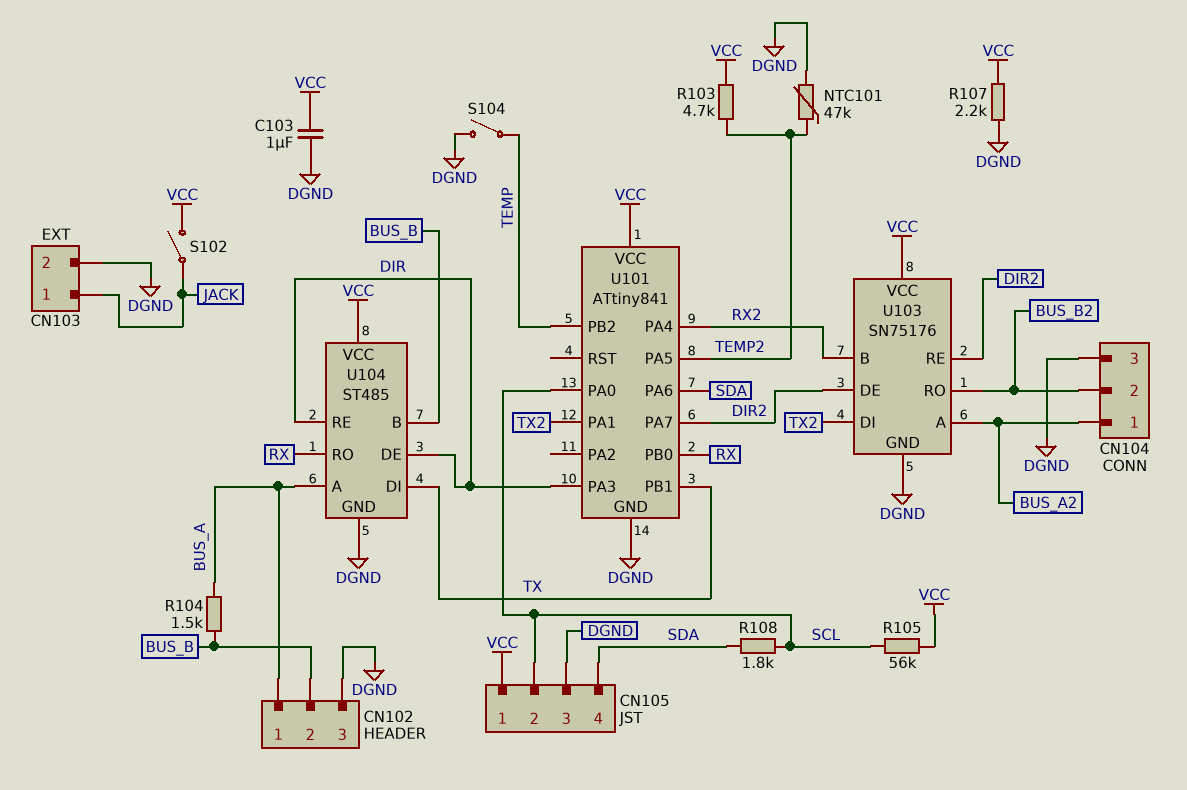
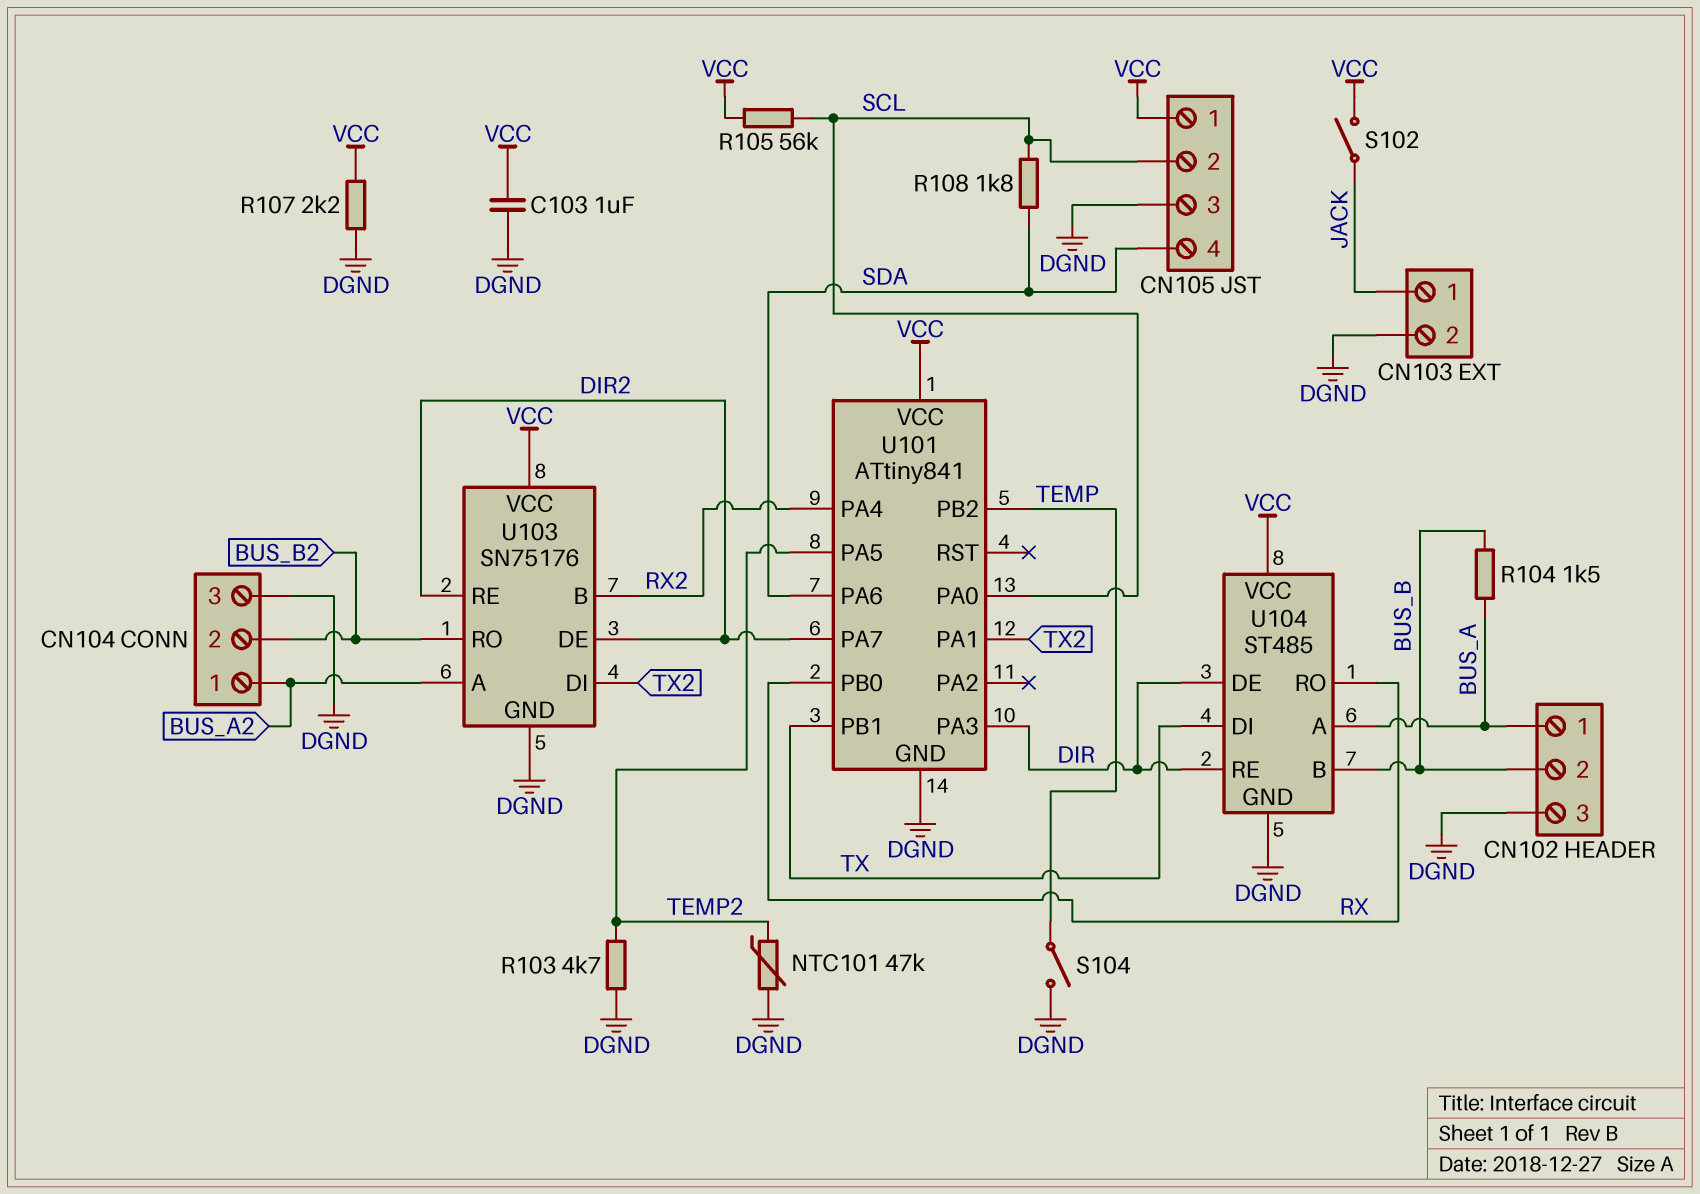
R103: 4.7k (TEMP2, VCC) -> 4.7k (DGND, TEMP2)

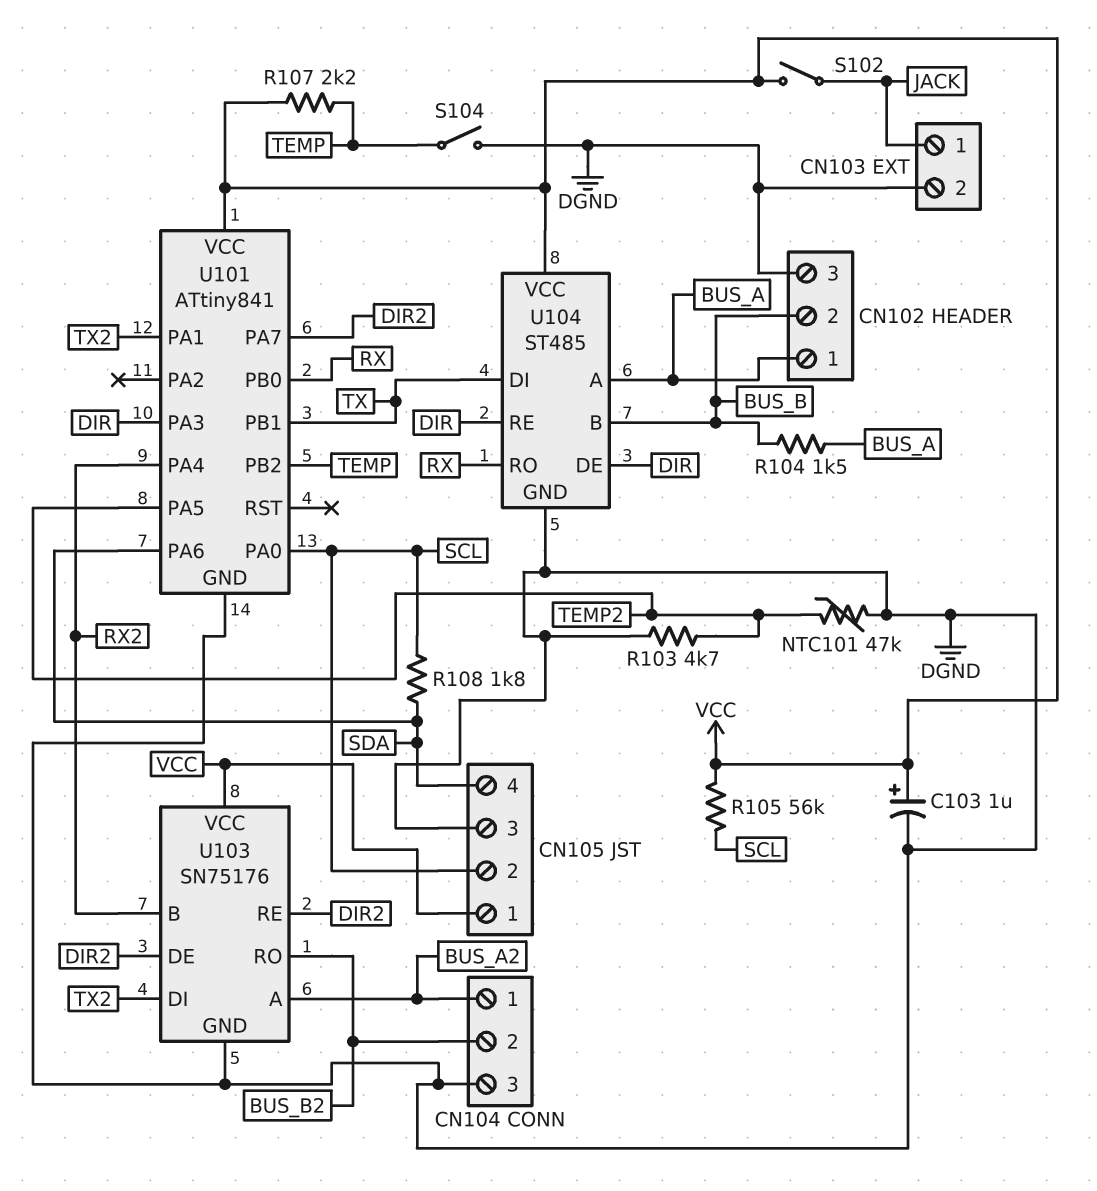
C103: 1uF (DGND, VCC) -> 1uF (plus VCC, minus DGND)
R107: 2.2k (DGND, VCC) -> 2.2k (TEMP, VCC)

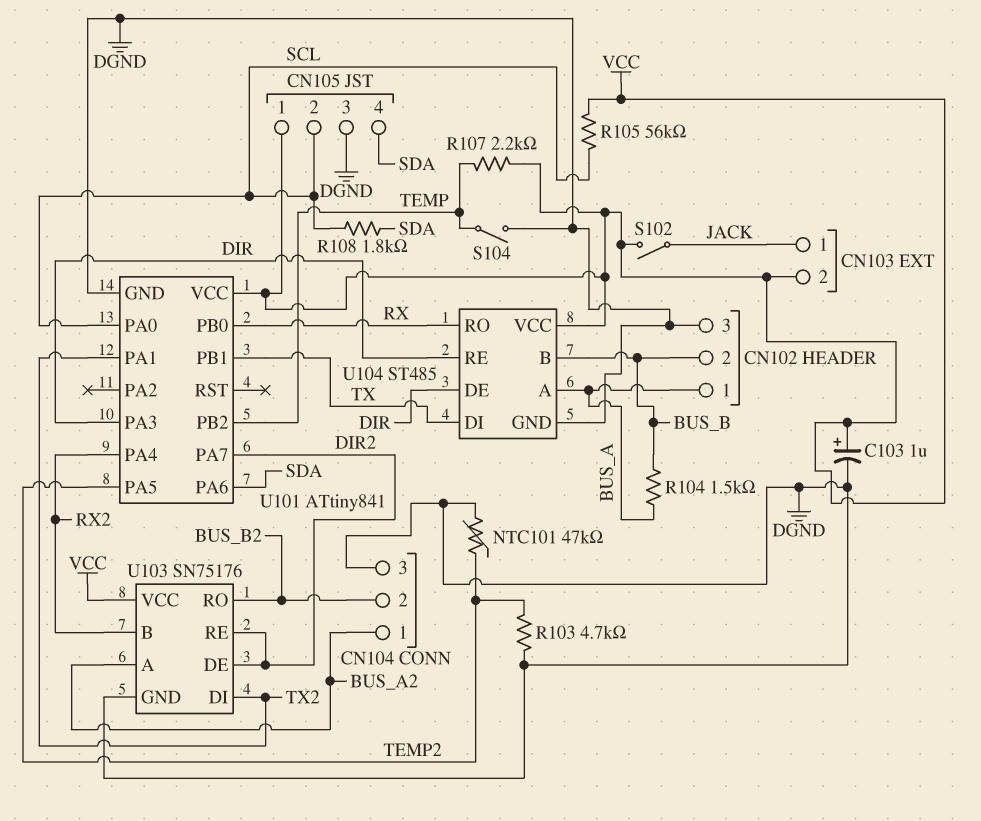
CN103 pin 2: DGND -> VCC

